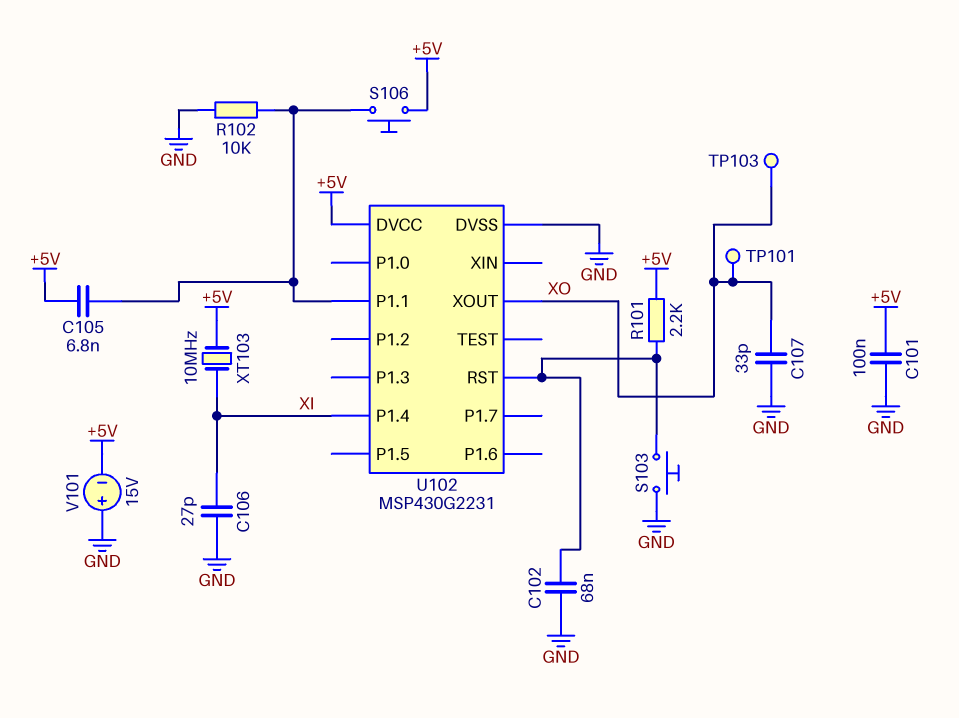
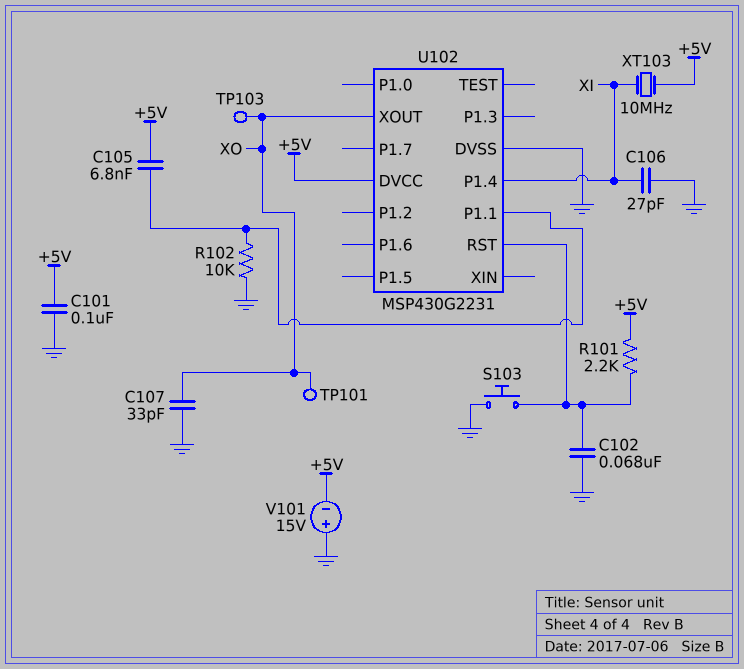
S106: button (+5V, U102/P1.1) -> none

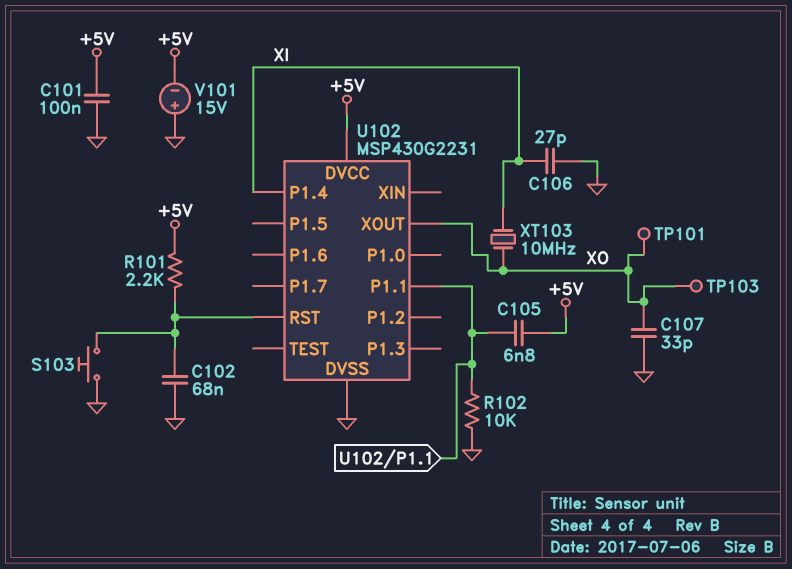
XT103: 10MHz (+5V, XI) -> 10MHz (XI, XO)

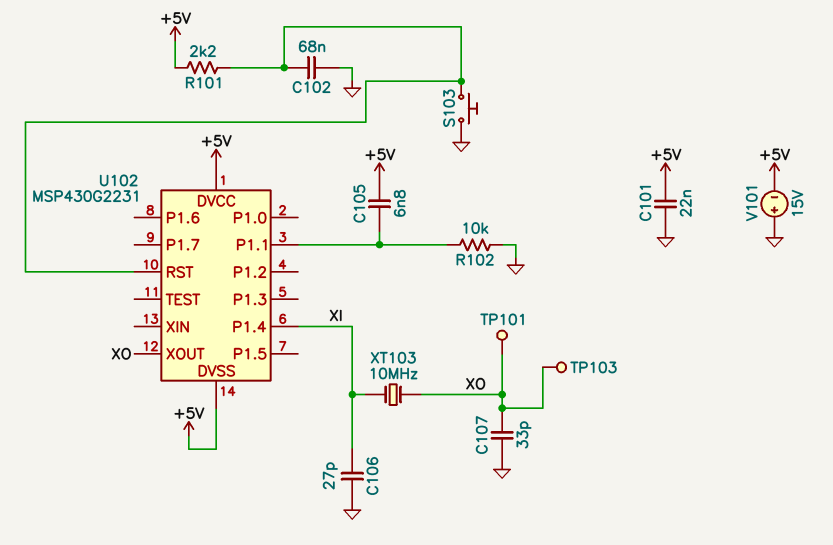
C101: 100nF (+5V, GND) -> 22nF (+5V, GND)
U102 pin DVSS: GND -> +5V

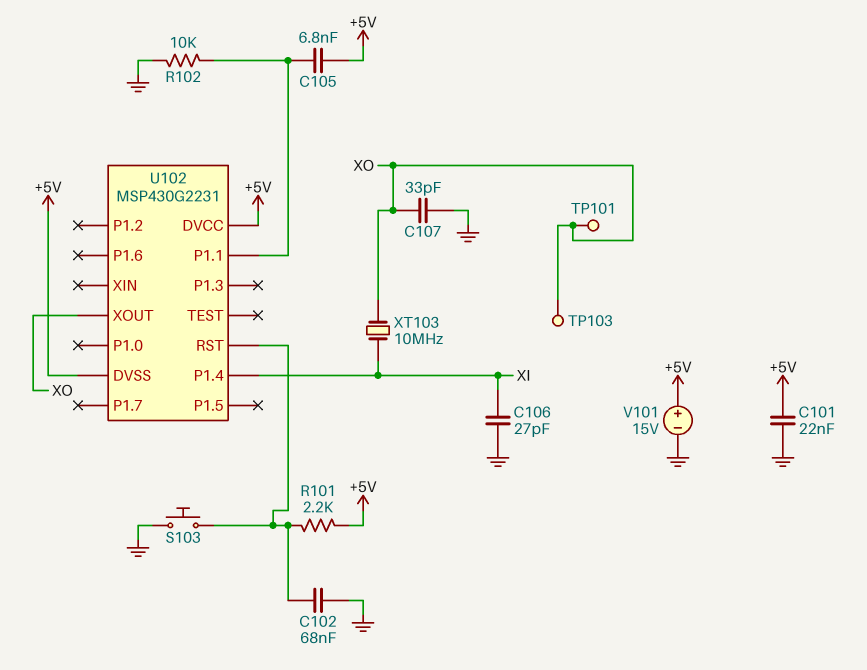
V101: 15V (plus GND, minus +5V) -> 15V (plus +5V, minus GND)

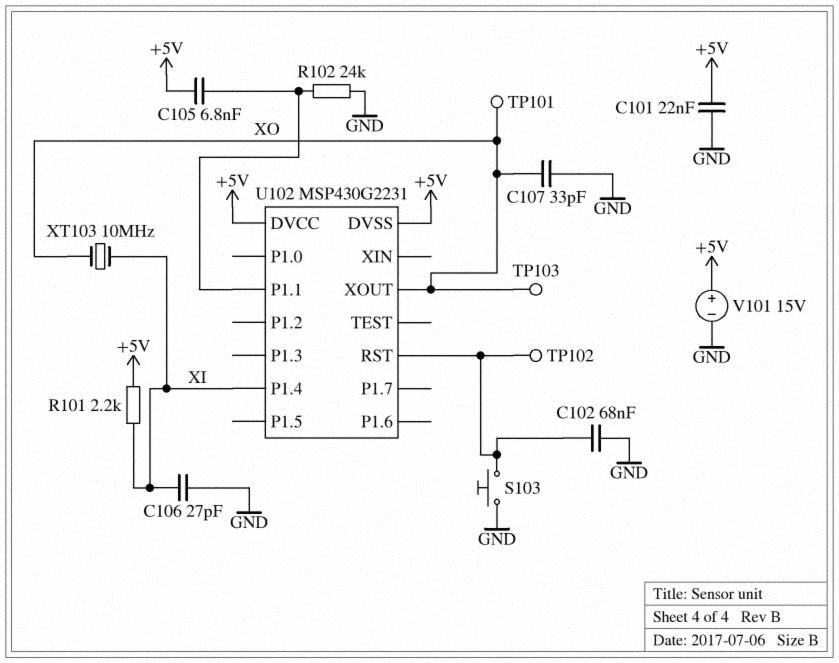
R101: 2.2k (+5V, U102/RST) -> 2.2k (+5V, XI)
R102: 10k (GND, U102/P1.1) -> 24k (GND, U102/P1.1)
TP102: none -> test point (U102/RST)

